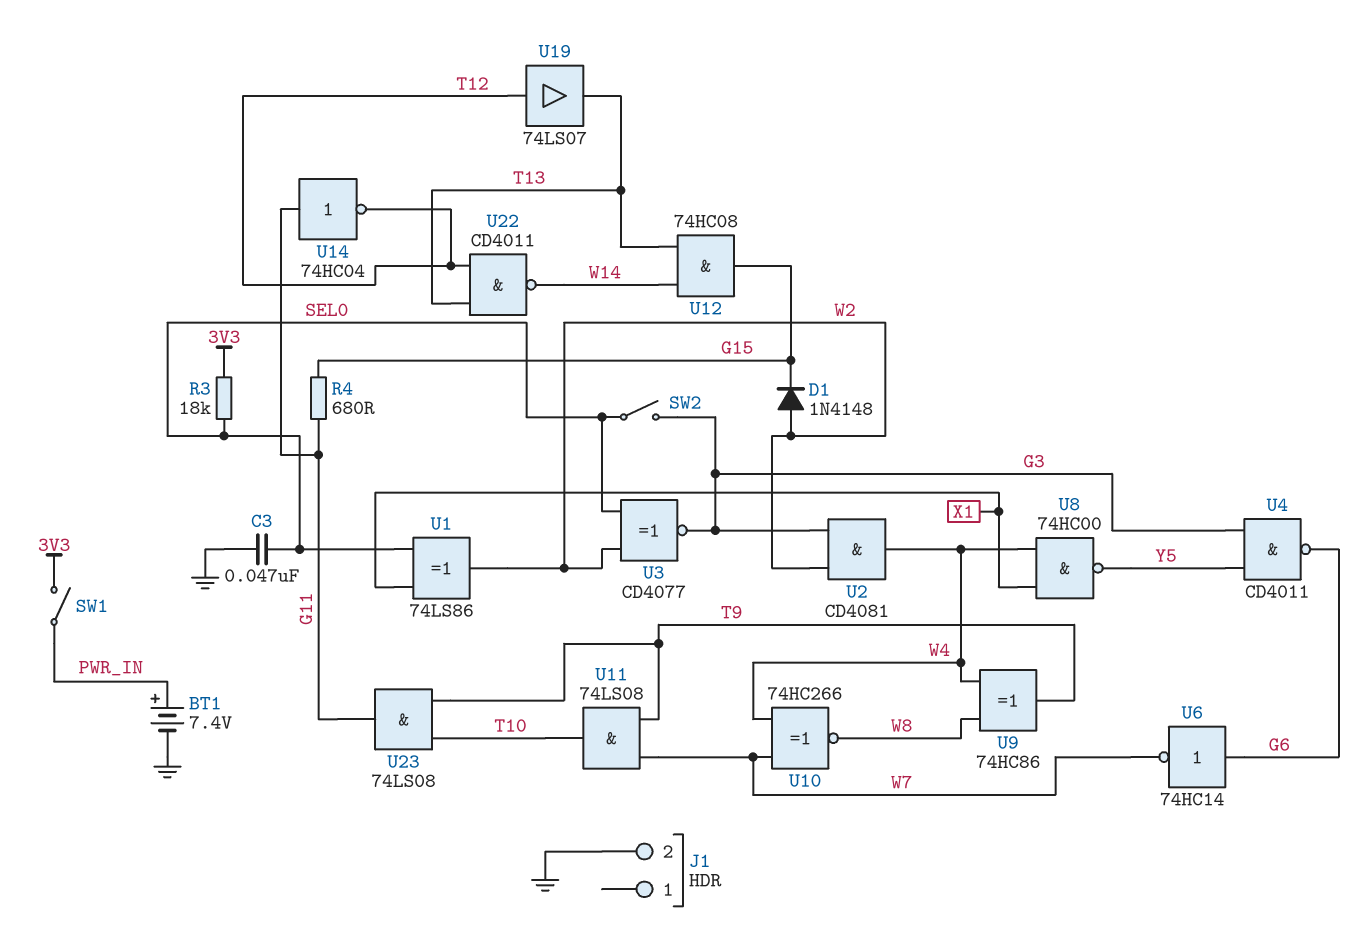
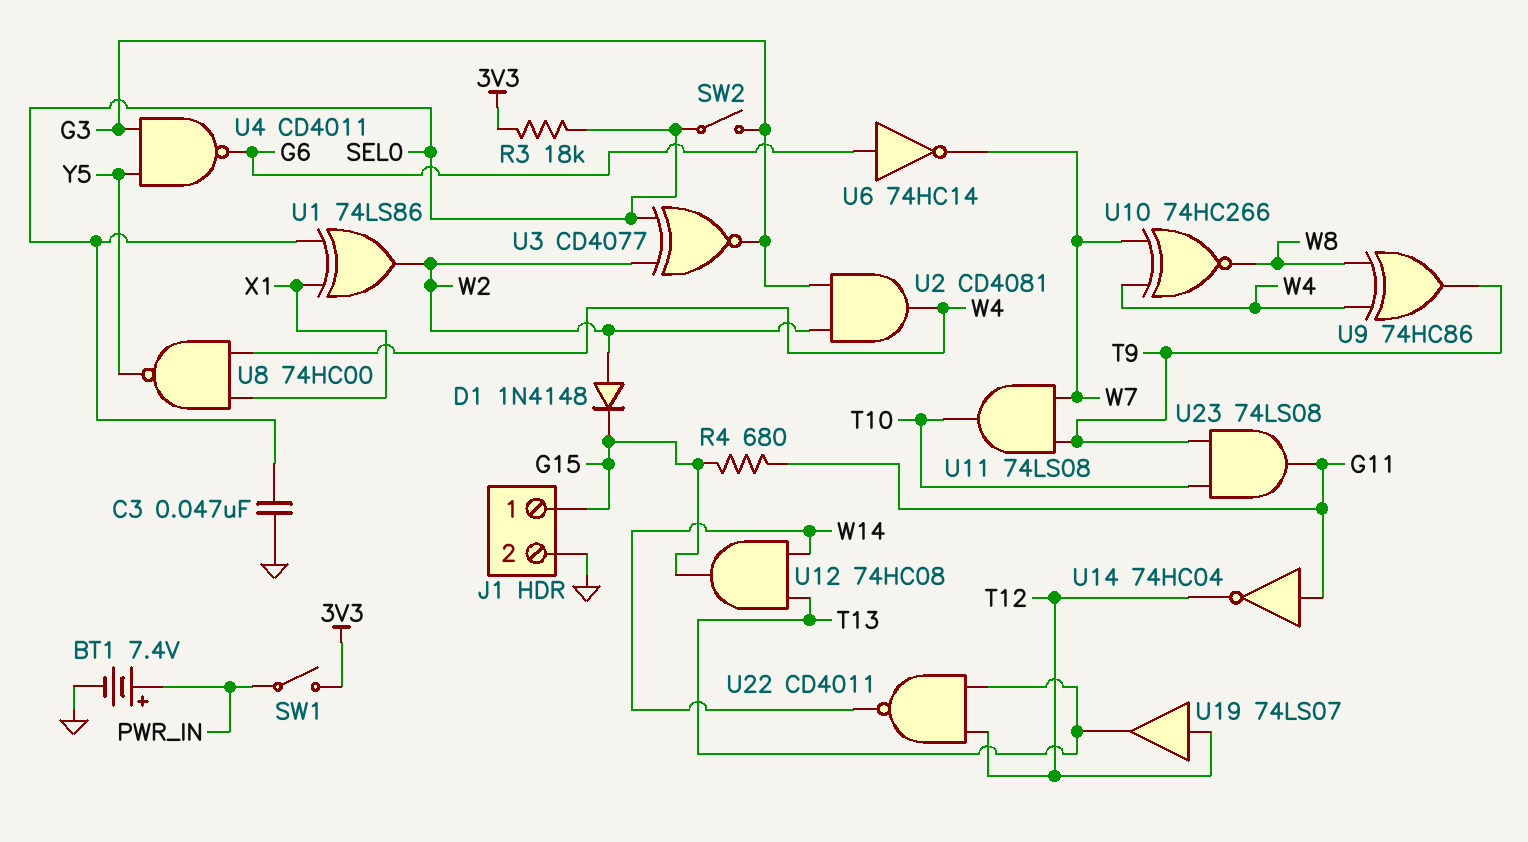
J1 pin 1: none -> G15

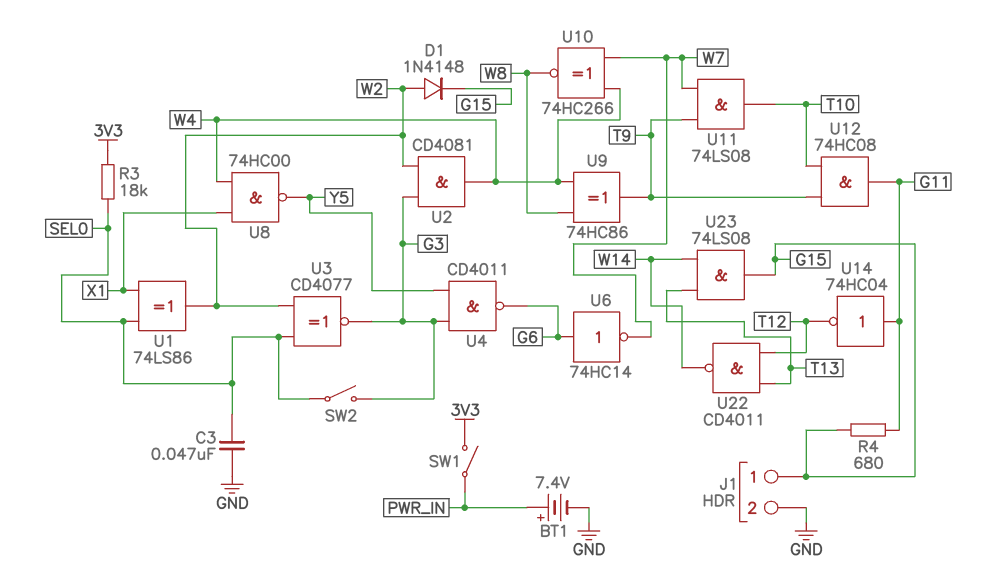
U12: AND 74HC08 (in T13, in W14, out G15) -> AND 74HC08 (in T9, in T10, out G11)
U19: buffer 74LS07 (in T12, out T13) -> none
U23: AND 74LS08 (in T9, in T10, out G11) -> AND 74LS08 (in T13, in W14, out G15)

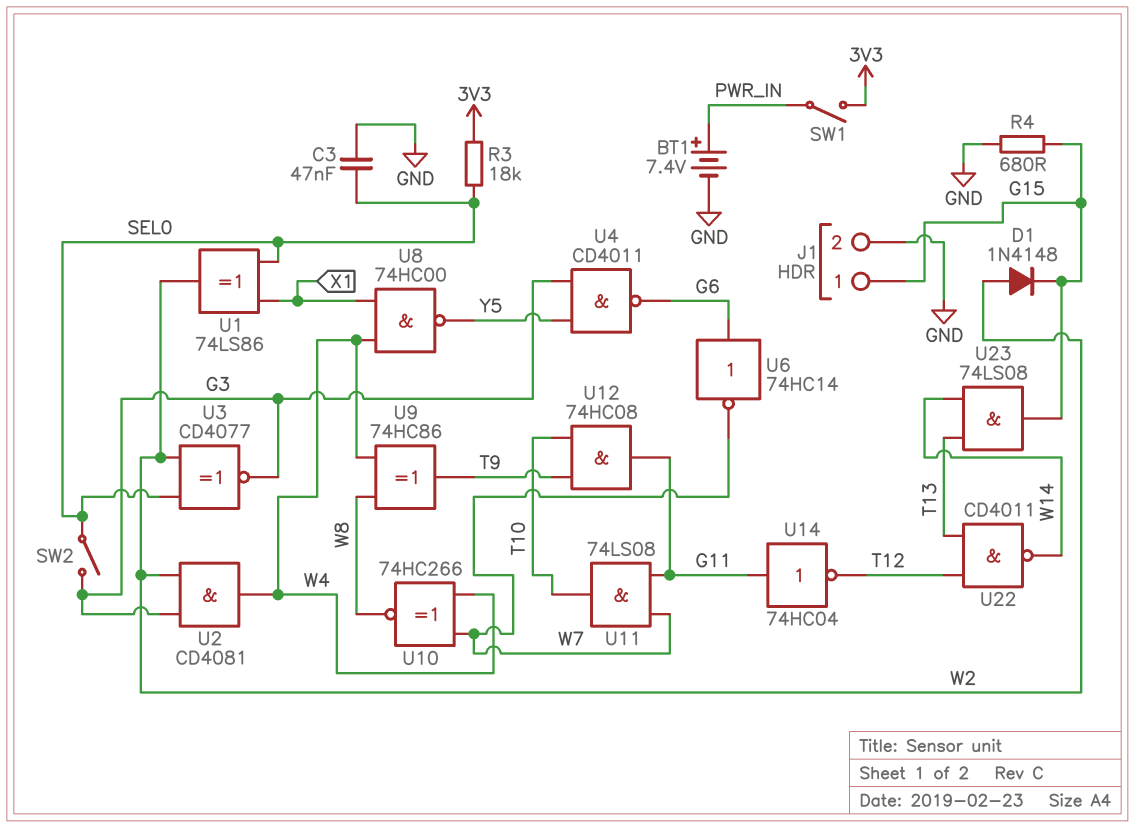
R4: 680 (G11, G15) -> 680 (G15, GND)
U11: AND 74LS08 (in T9, in W7, out T10) -> AND 74LS08 (in G11, in W7, out T10)

